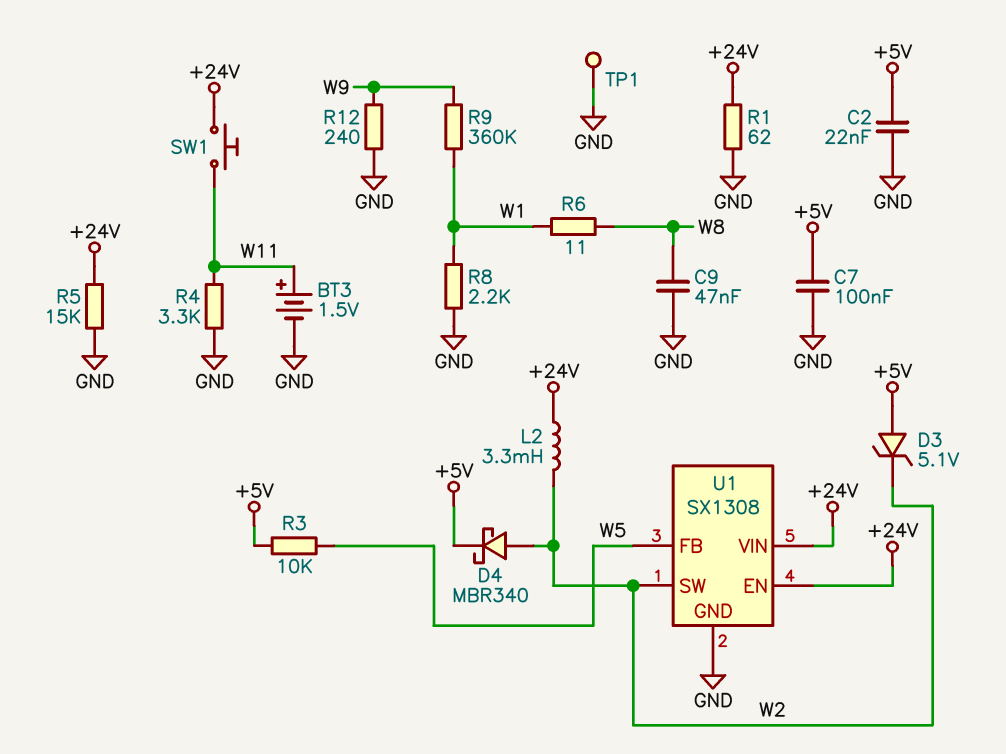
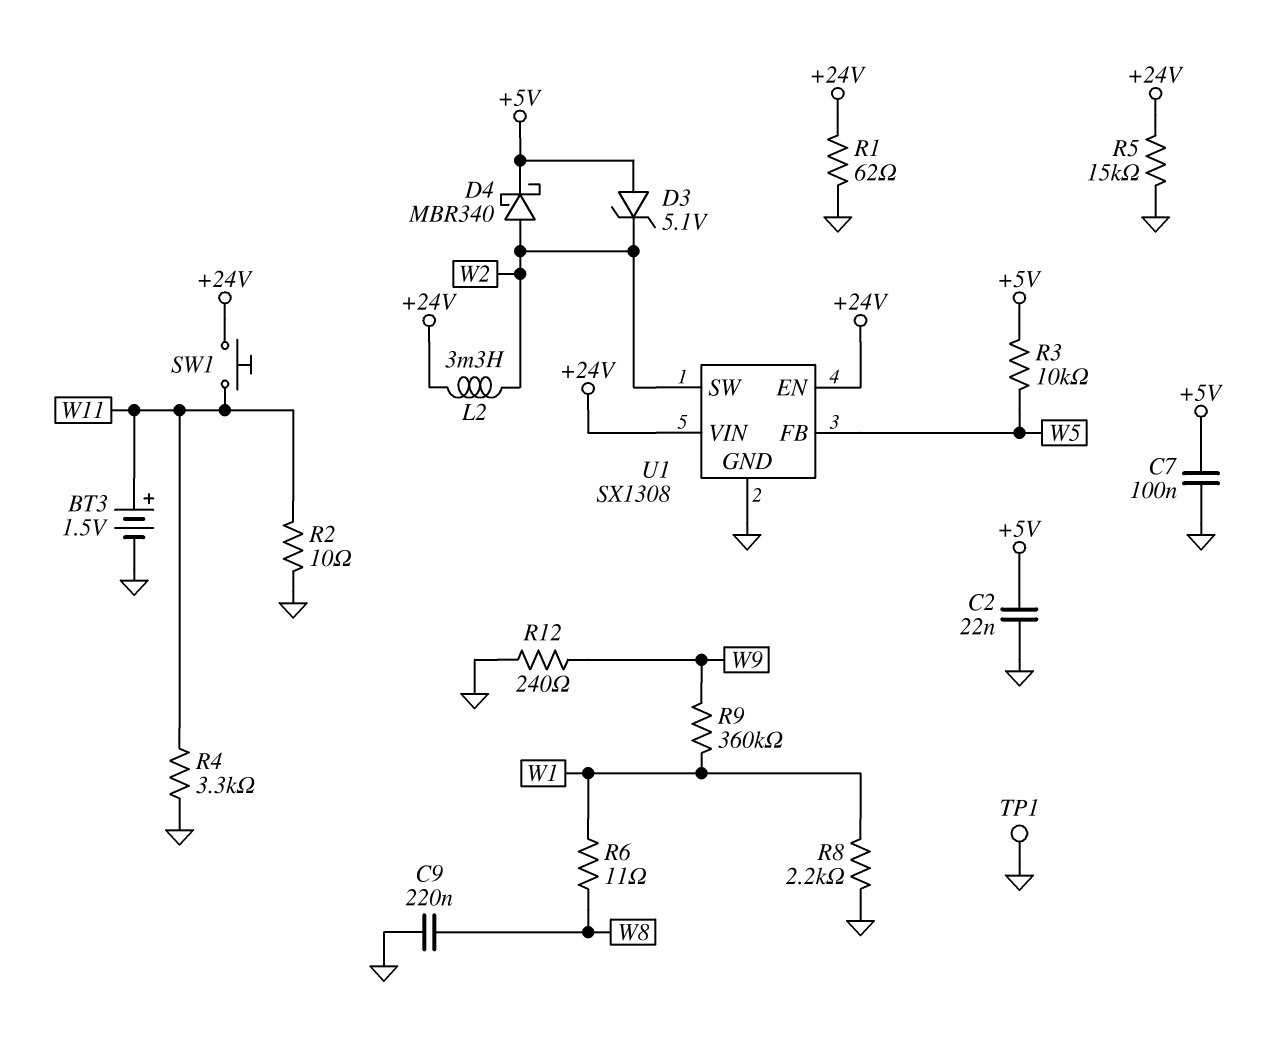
C9: 47nF (GND, W8) -> 220nF (GND, W8)
R2: none -> 10 (GND, W11)

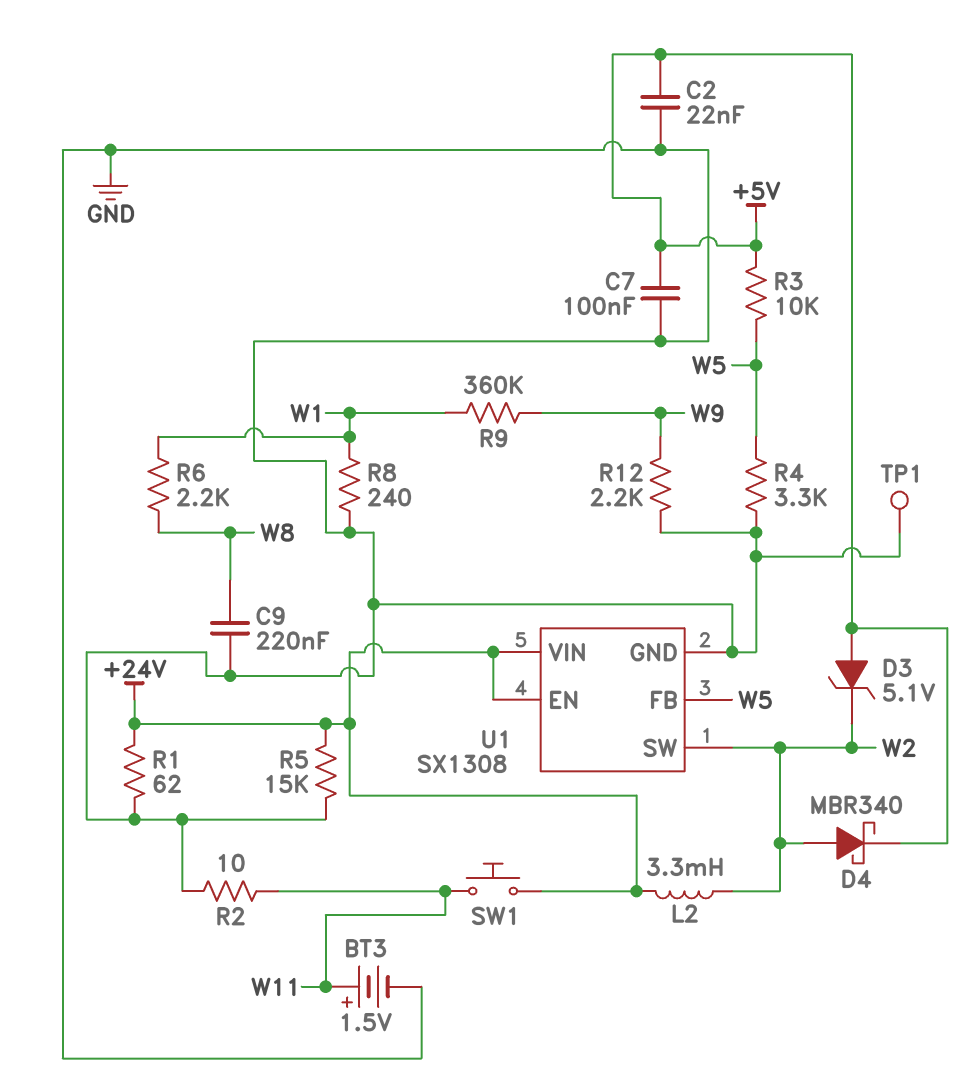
R4: 3.3k (GND, W11) -> 3.3k (GND, W5)
R6: 11 (W1, W8) -> 2.2k (W1, W8)
R8: 2.2k (GND, W1) -> 240 (GND, W1)
R12: 240 (GND, W9) -> 2.2k (GND, W9)

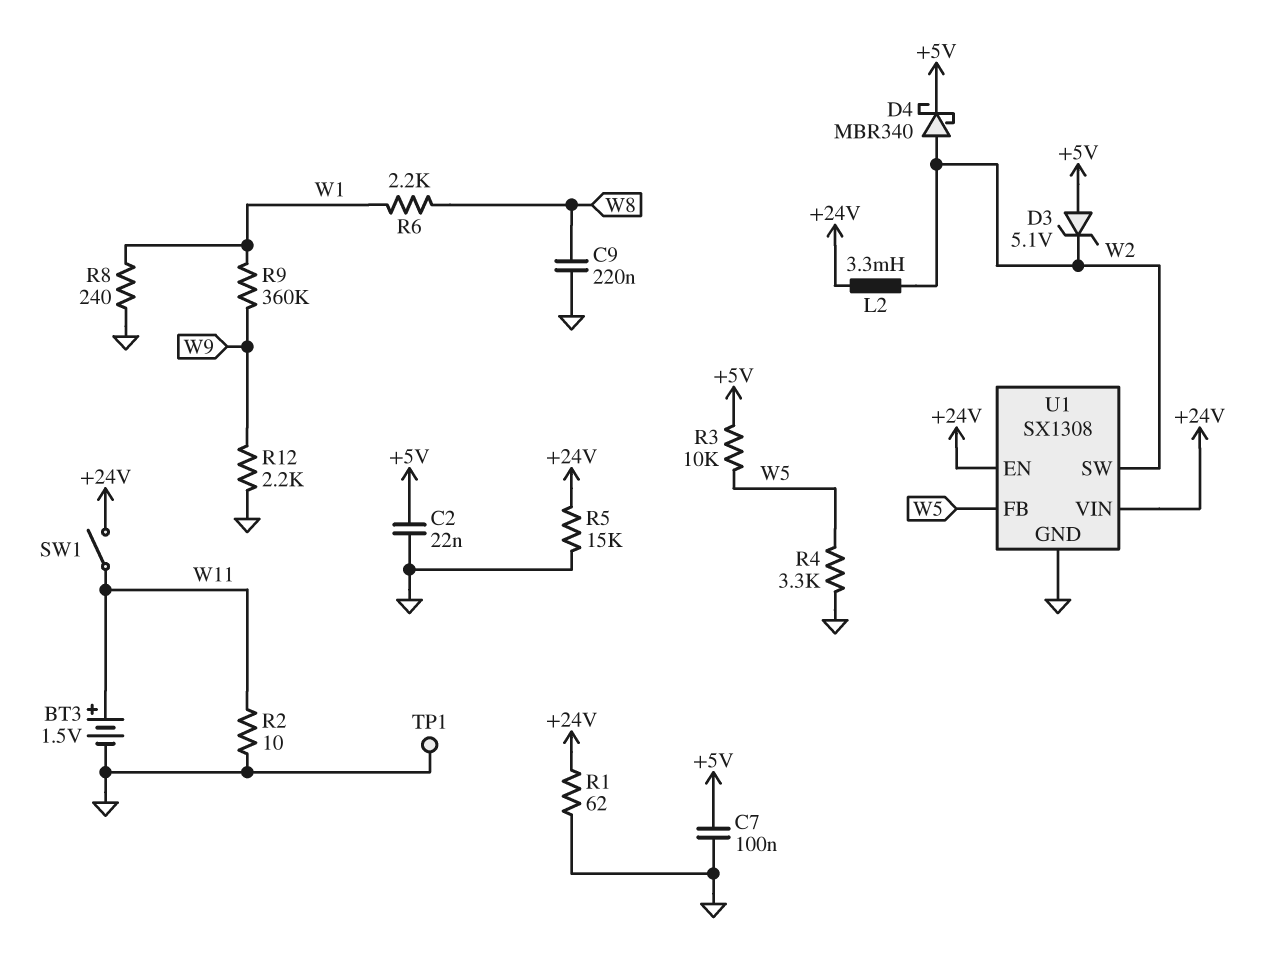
SW1: button (+24V, W11) -> switch (+24V, W11)

